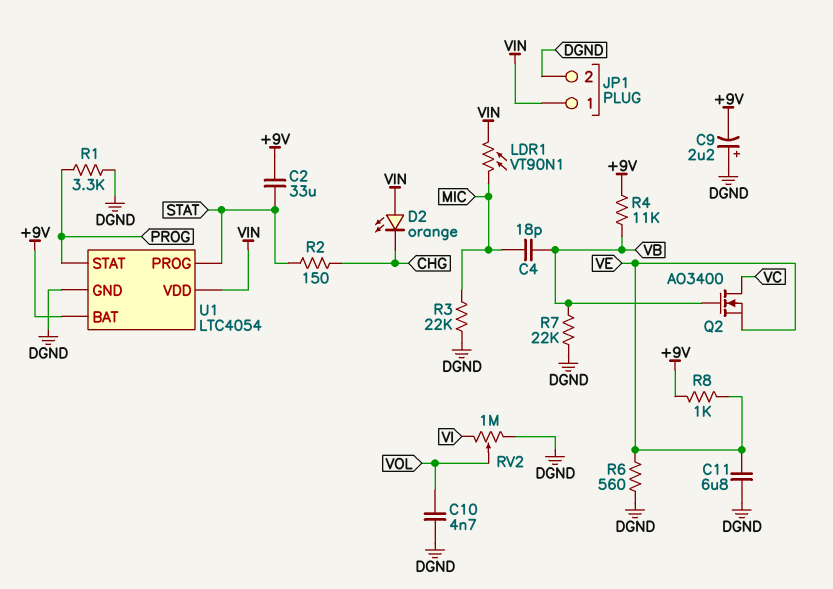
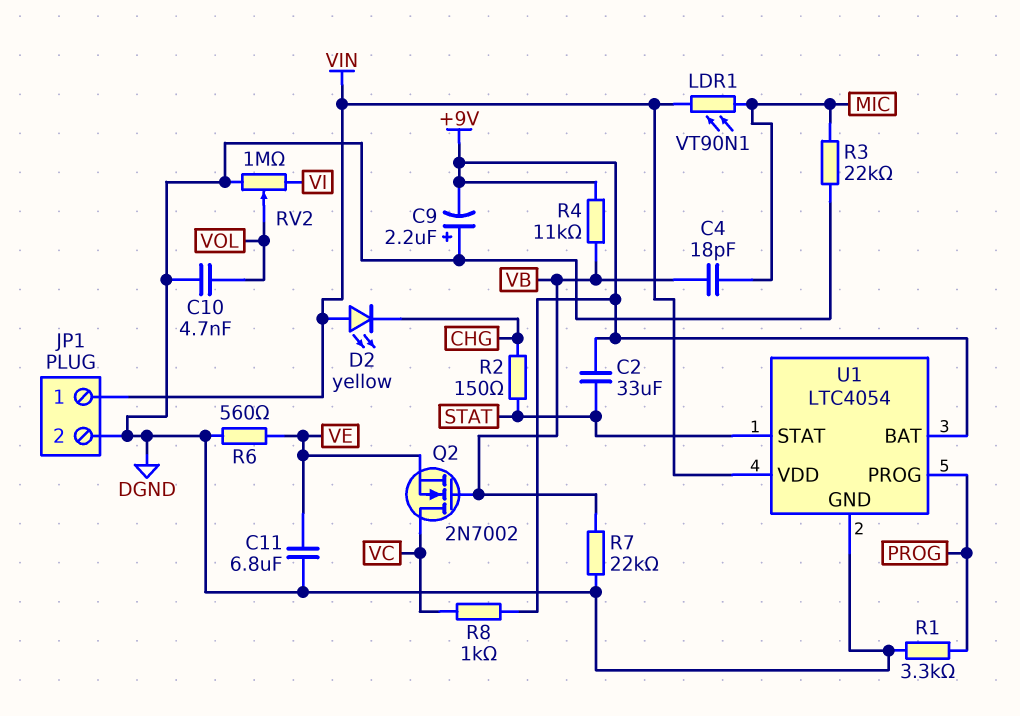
D2: LED orange (A VIN, K CHG) -> LED yellow (A VIN, K CHG)
Q2: NMOS AO3400 (G VB, D VC, S VE) -> NMOS 2N7002 (G VB, D VC, S VE)
R8: 1k (+9V, VE) -> 1k (+9V, VC)
U1 pin PROG: STAT -> PROG
U1 pin STAT: PROG -> STAT

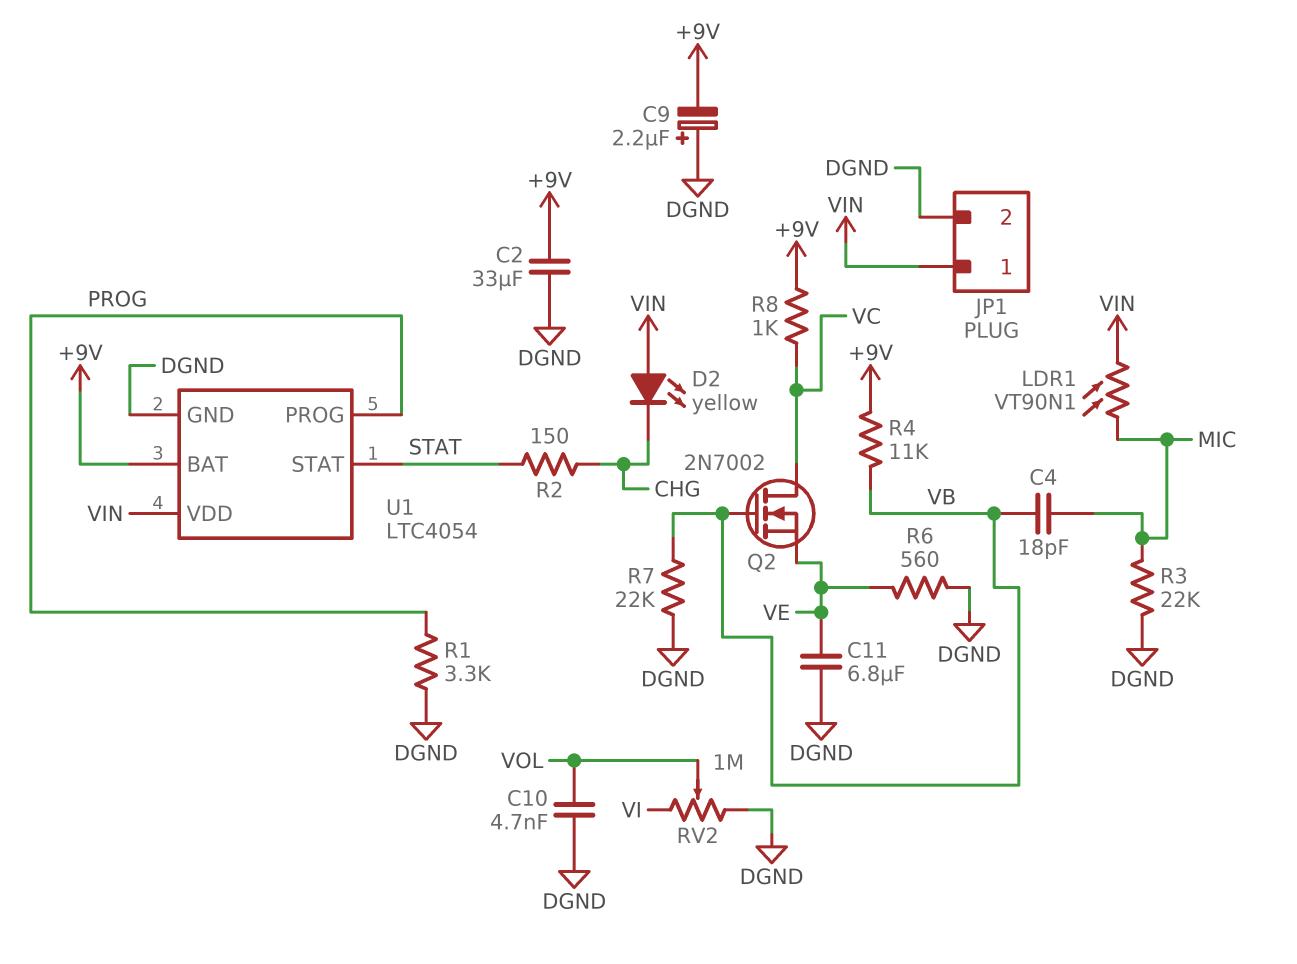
C2: 33uF (+9V, STAT) -> 33uF (+9V, DGND)

